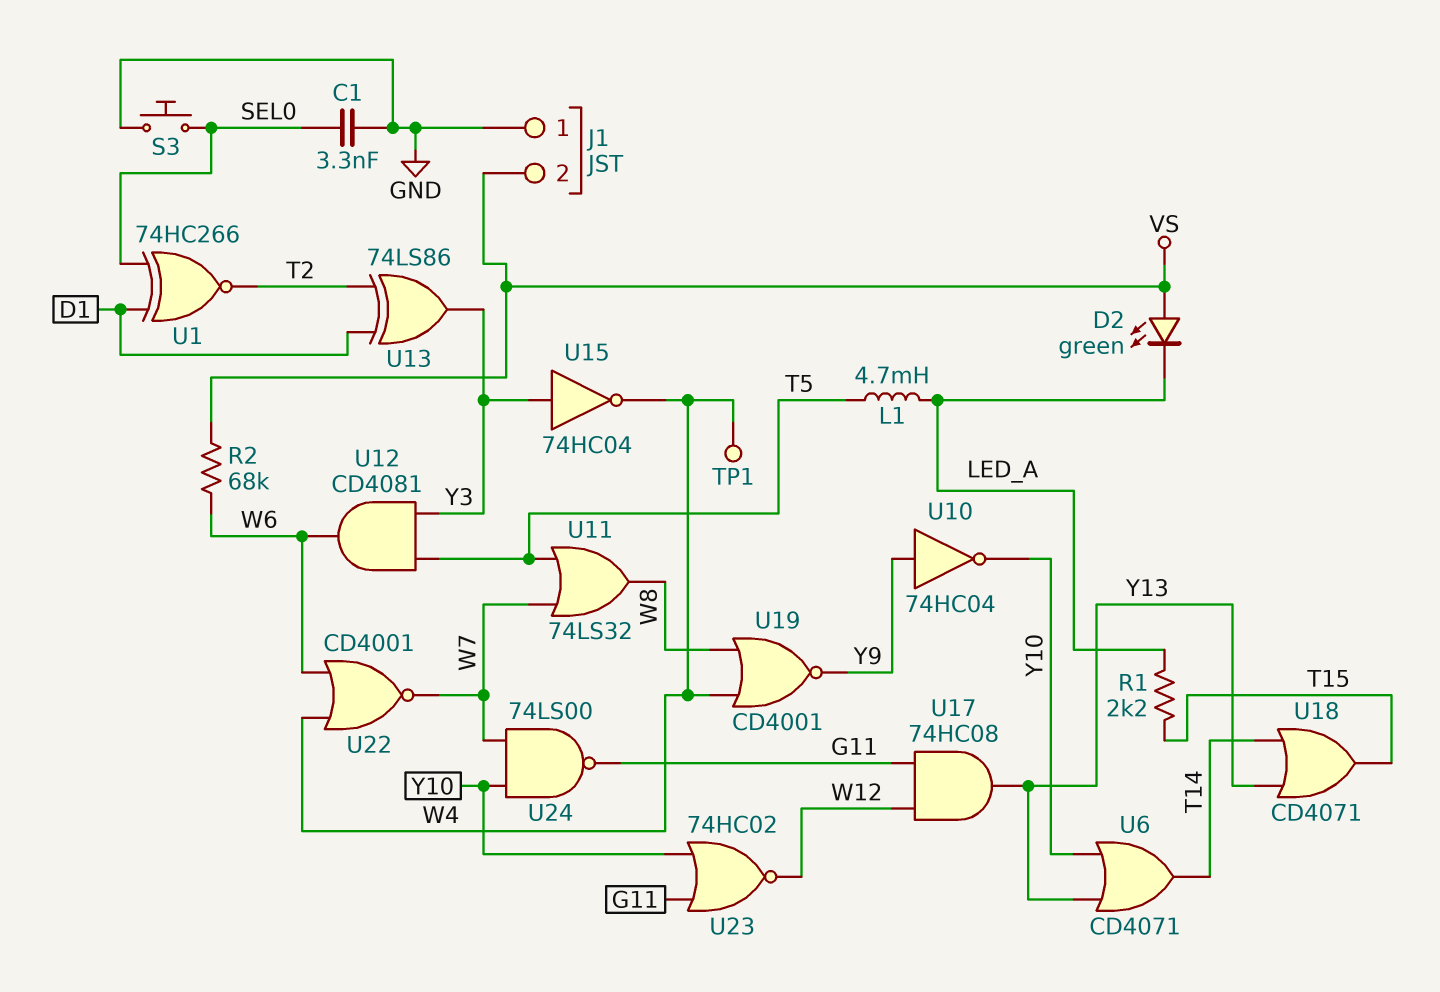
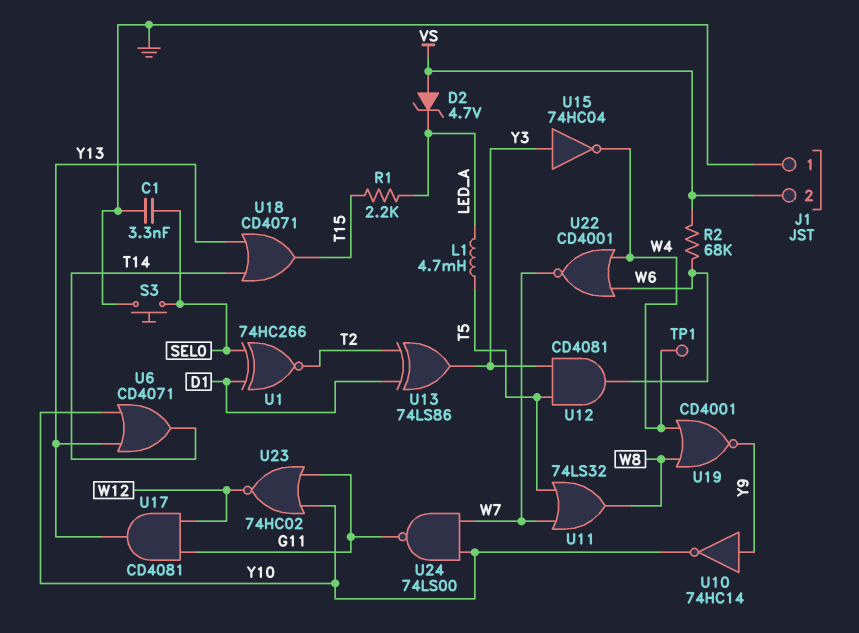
D2: LED green (A VS, K LED_A) -> zener 4.7V (A VS, K LED_A)
U10: NOT 74HC04 (in Y9, out Y10) -> NOT 74HC14 (in Y9, out Y10)
U17: AND 74HC08 (in G11, in W12, out Y13) -> AND CD4081 (in G11, in W12, out Y13)

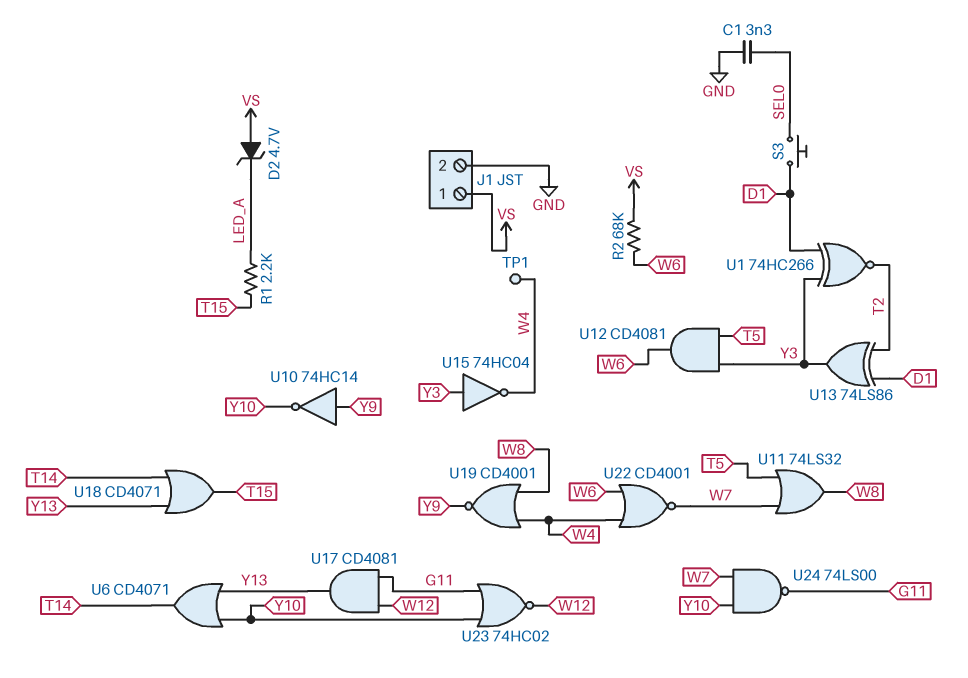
J1 pin 1: GND -> VS
J1 pin 2: VS -> GND
L1: 4.7mH (LED_A, T5) -> none
S3: button (GND, SEL0) -> button (D1, SEL0)
U1: XNOR 74HC266 (in D1, in SEL0, out T2) -> XNOR 74HC266 (in D1, in Y3, out T2)

